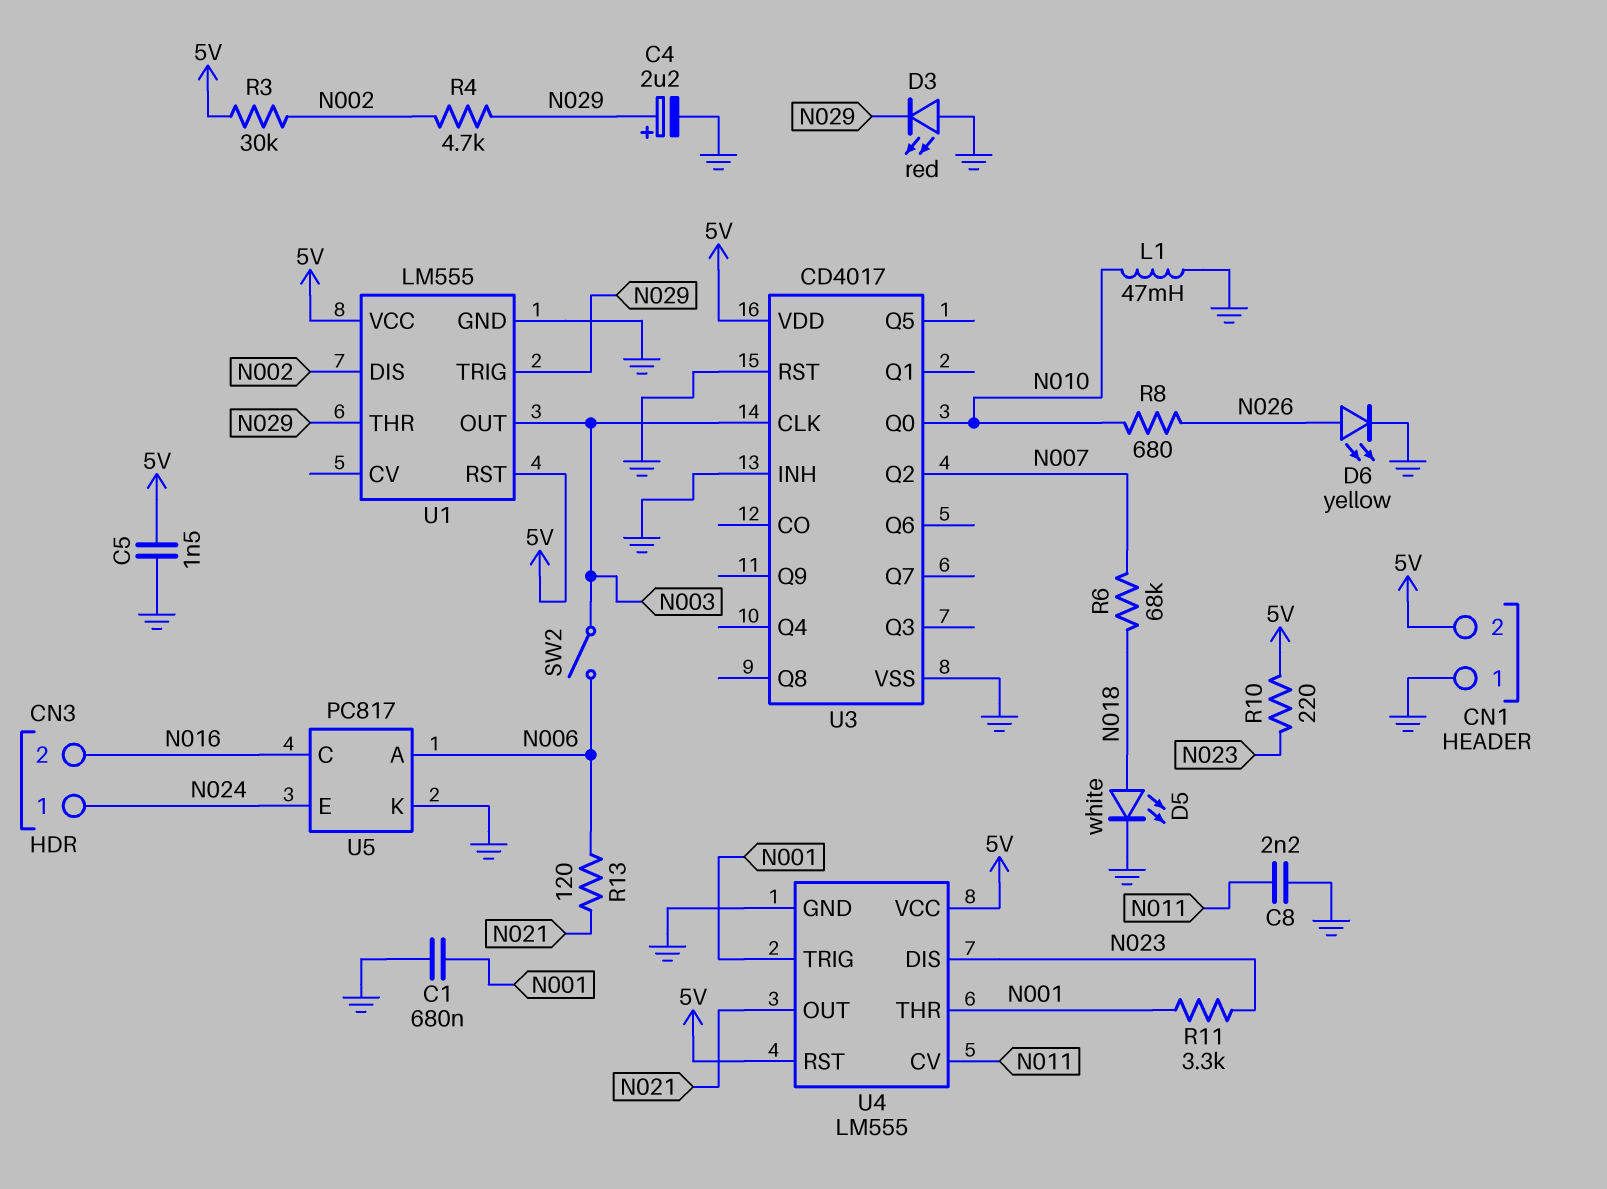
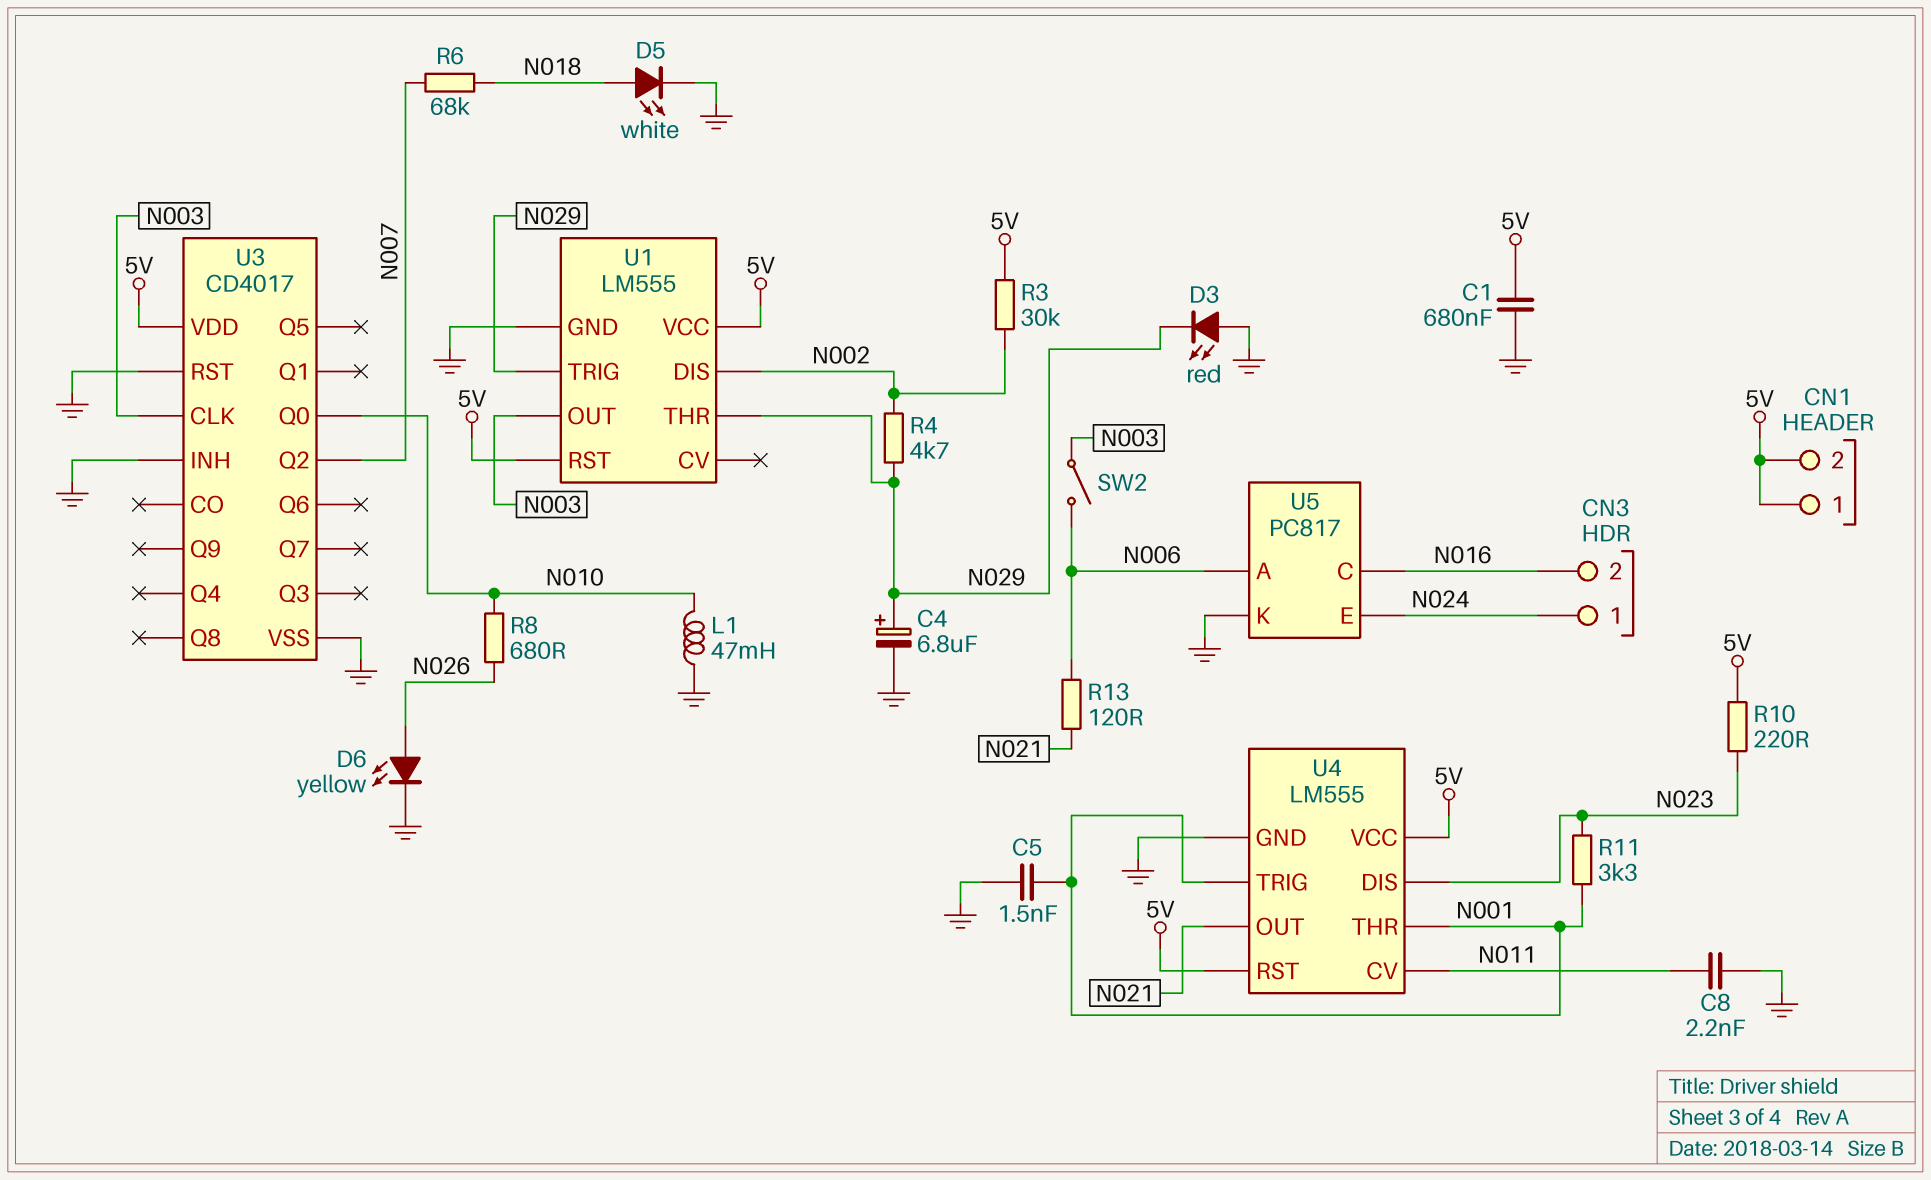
C1: 680nF (GND, N001) -> 680nF (5V, GND)
C4: 2.2uF (plus N029, minus GND) -> 6.8uF (plus N029, minus GND)
C5: 1.5nF (5V, GND) -> 1.5nF (GND, N001)
CN1 pin 1: GND -> 5V

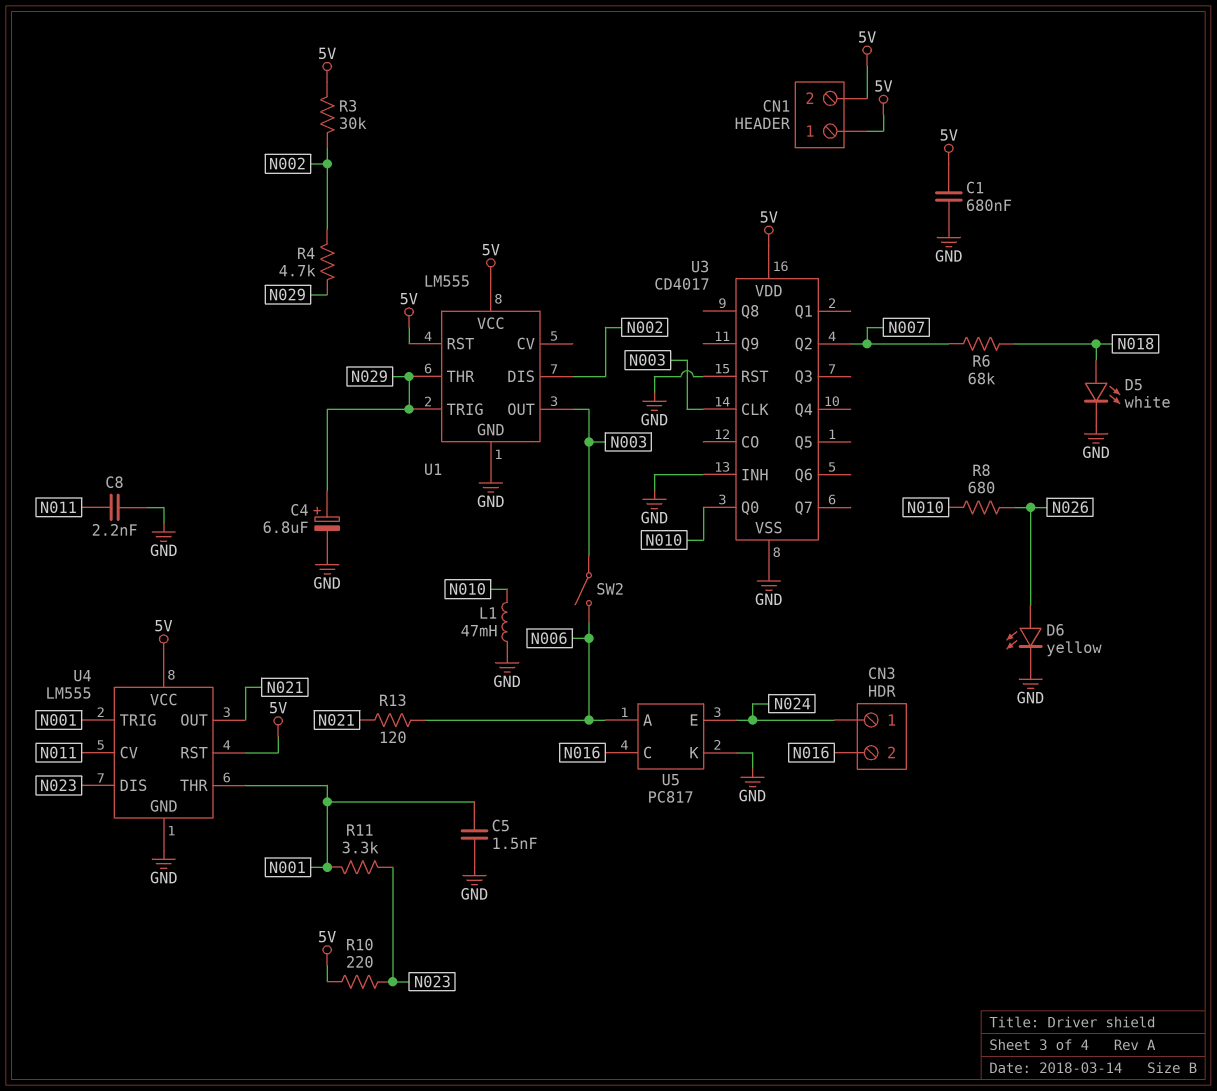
D3: LED red (A GND, K N029) -> none

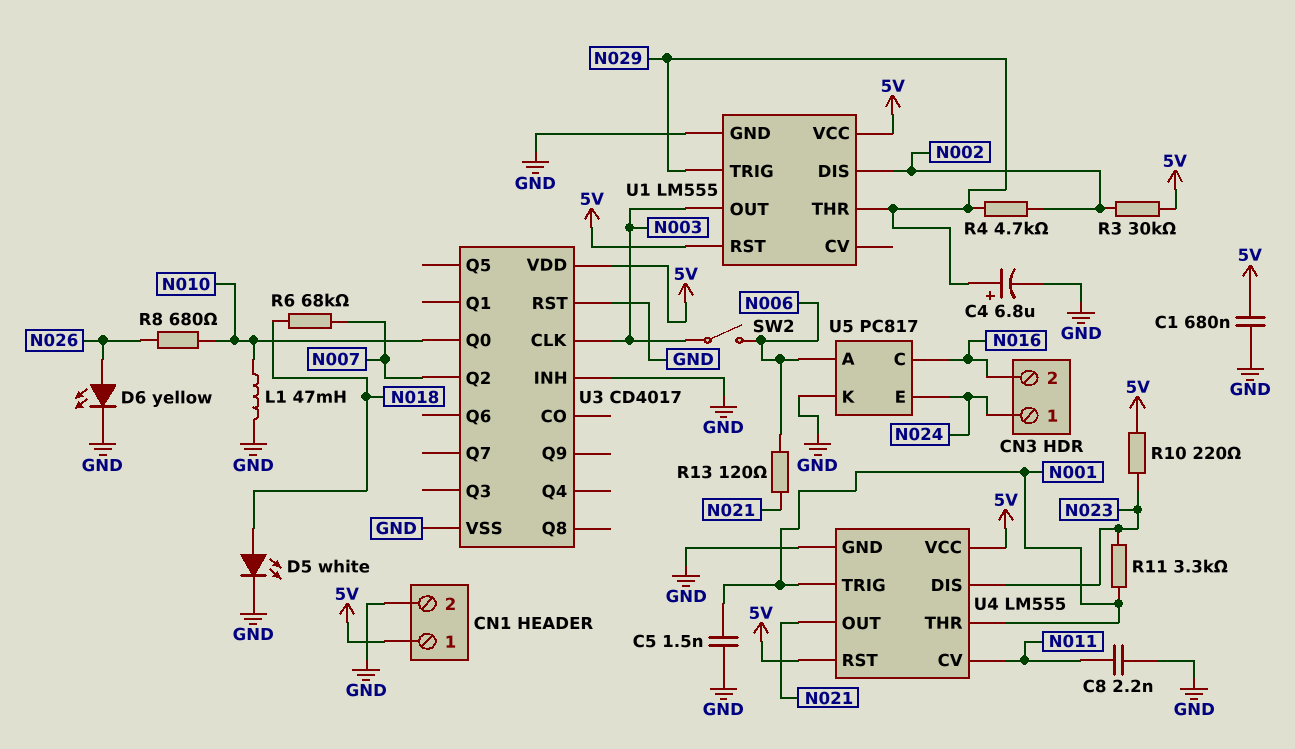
CN1 pin 2: 5V -> GND

